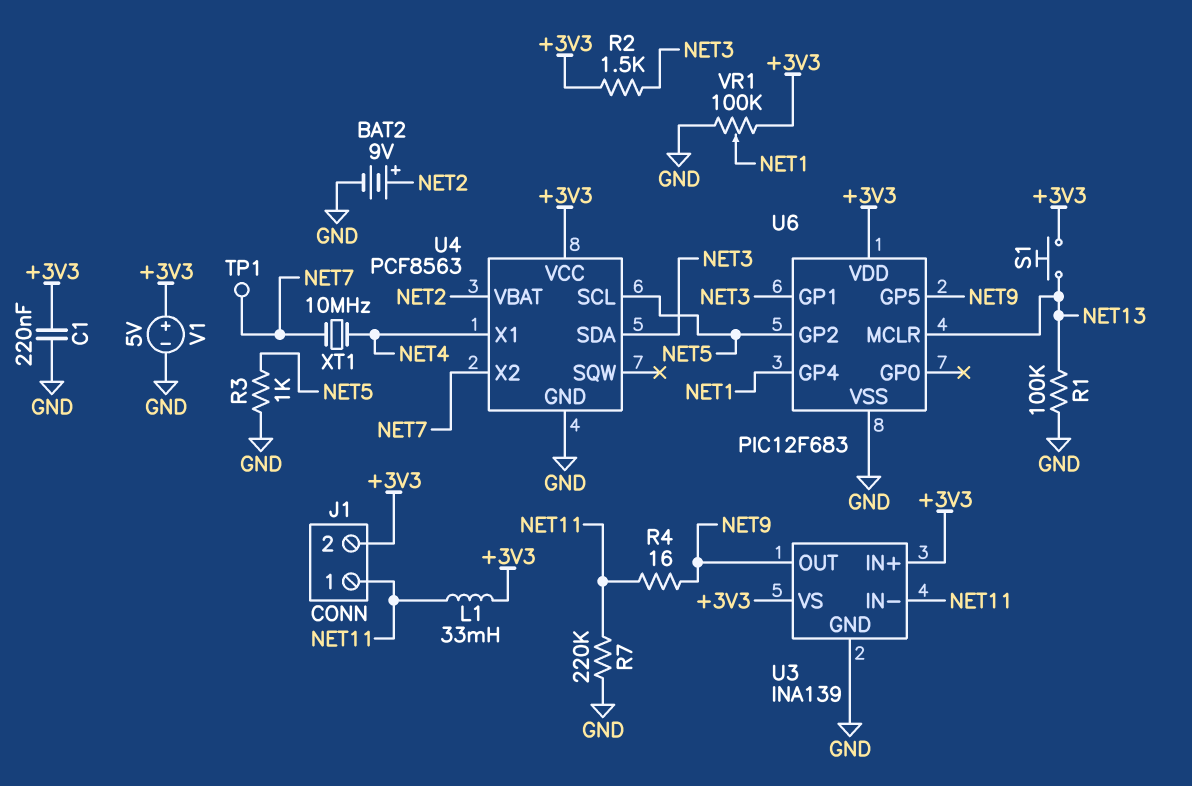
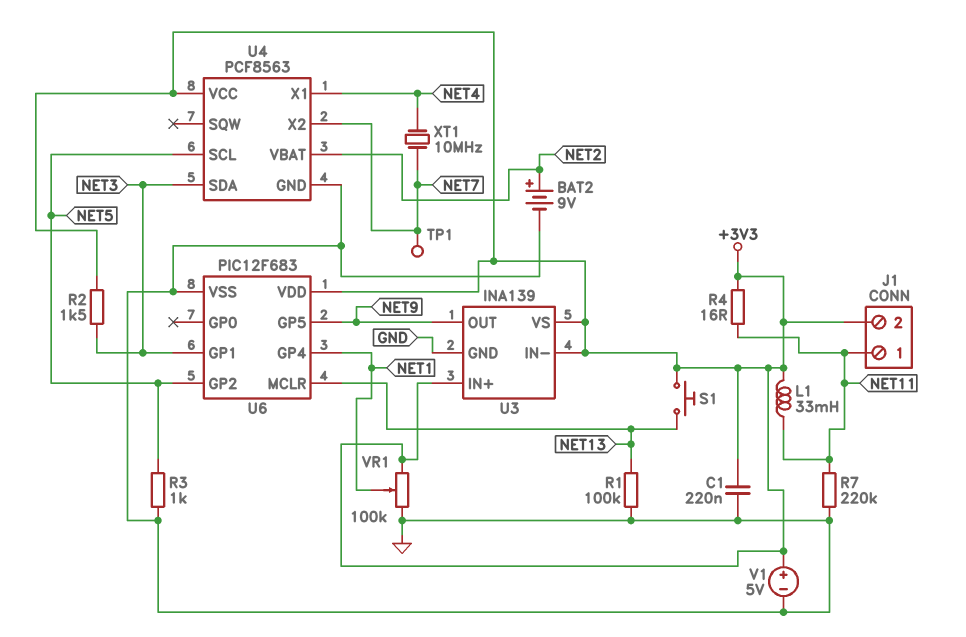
R4: 16 (NET9, NET11) -> 16 (+3V3, NET11)
U3 pin IN-: NET11 -> +3V3

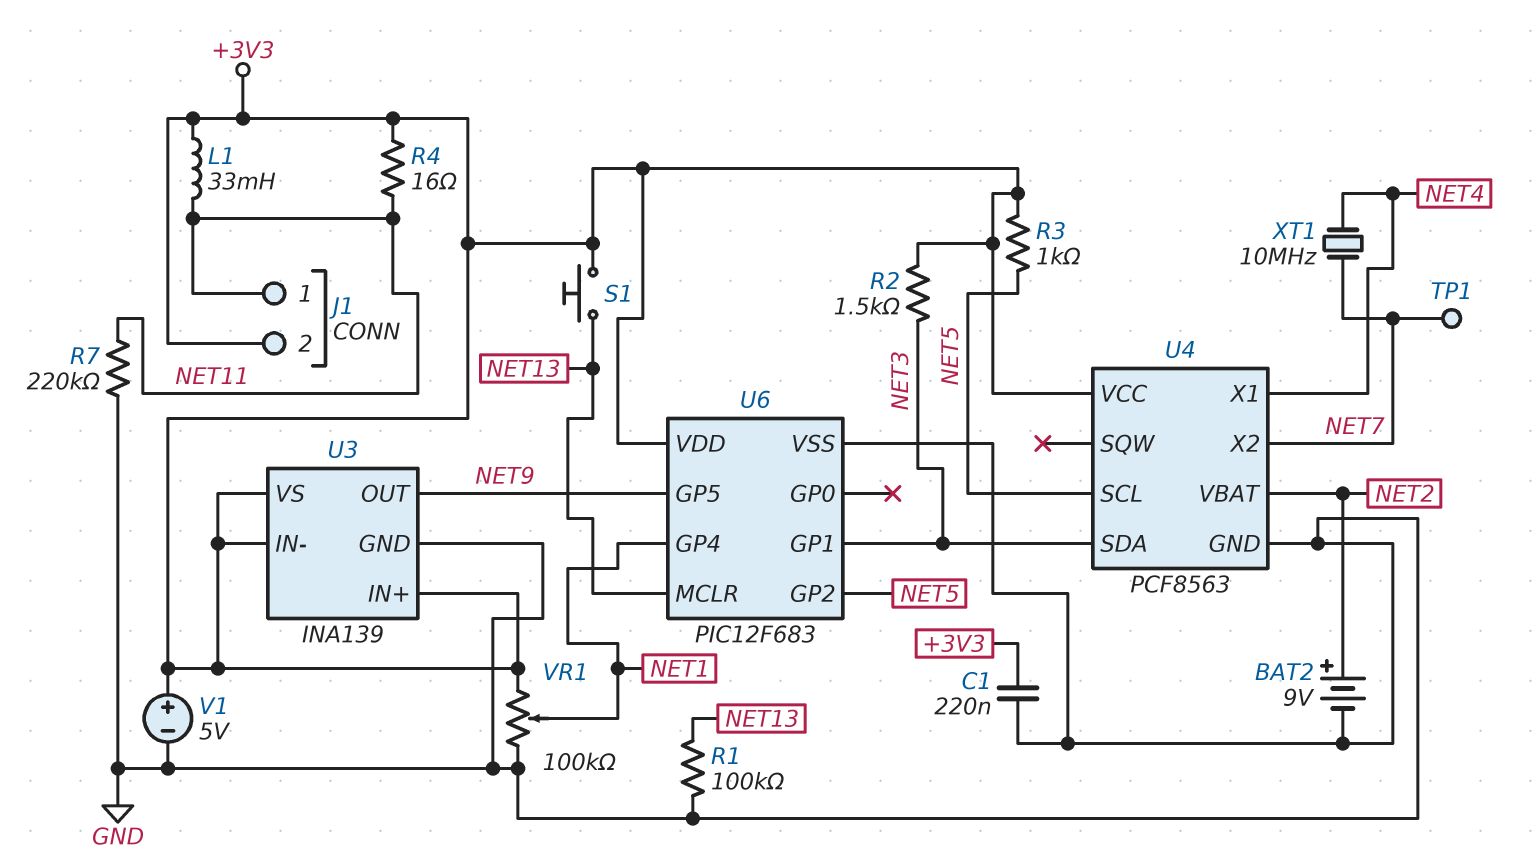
R3: 1k (GND, NET5) -> 1k (+3V3, NET5)

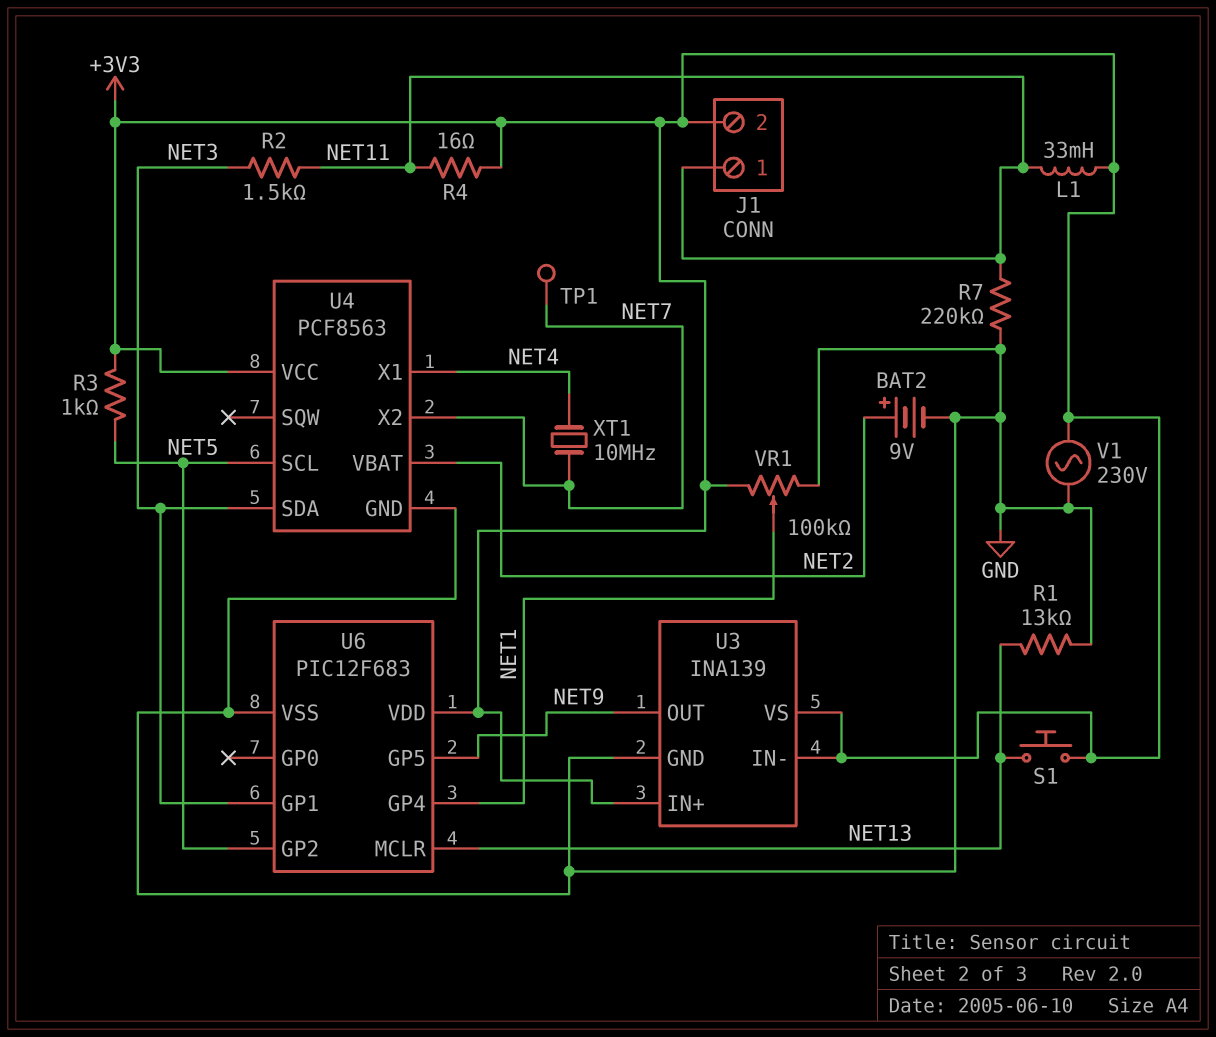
C1: 220nF (+3V3, GND) -> none
R1: 100k (GND, NET13) -> 13k (GND, NET13)
R2: 1.5k (+3V3, NET3) -> 1.5k (NET3, NET11)
V1: 5V (plus +3V3, minus GND) -> AC 230V (+3V3, GND)

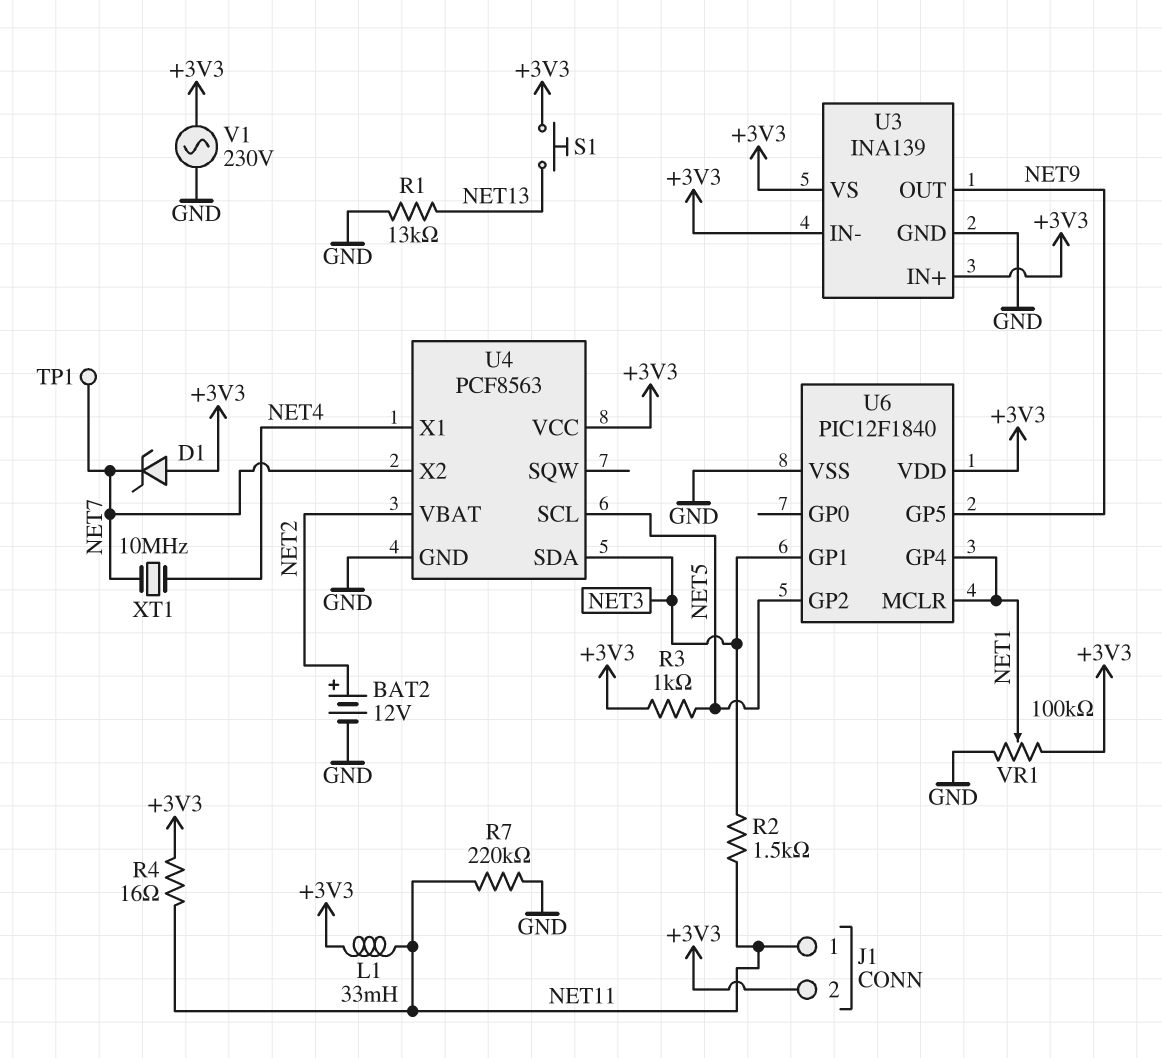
BAT2: 9V (plus NET2, minus GND) -> 12V (plus NET2, minus GND)
D1: none -> zener (A +3V3, K NET7)
U6: PIC12F683 -> PIC12F1840
U6 pin MCLR: NET13 -> NET1

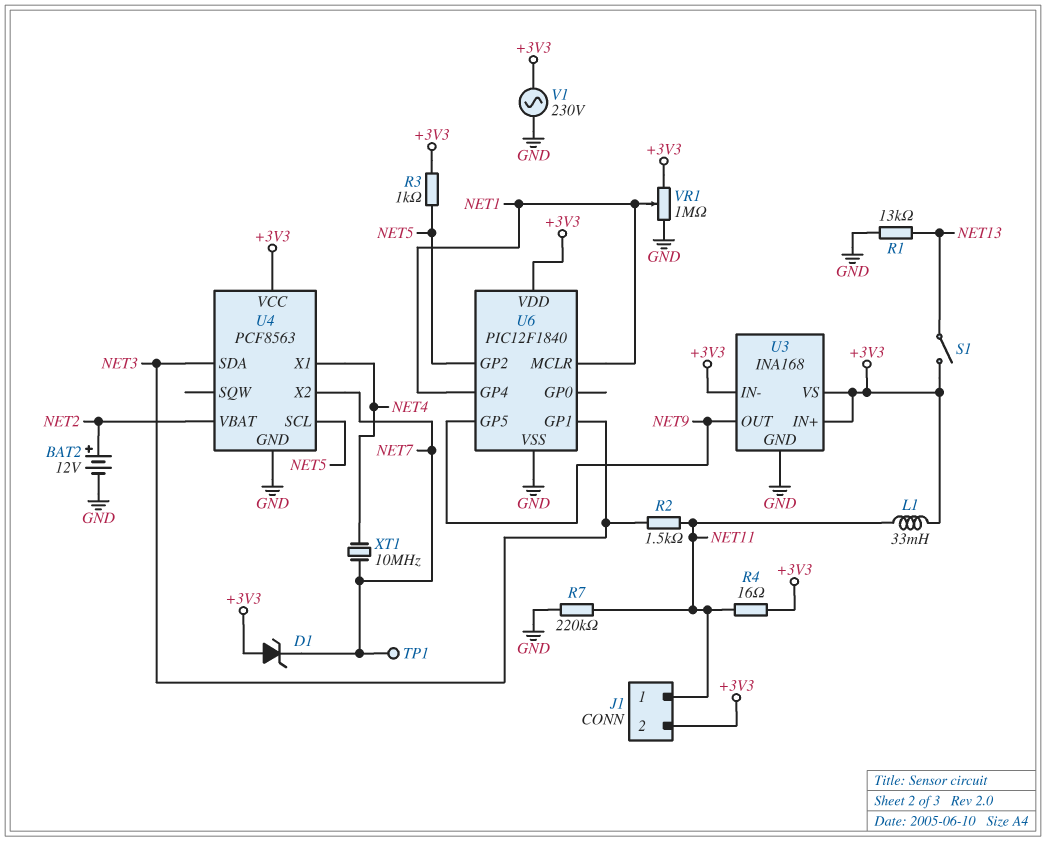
S1: button (+3V3, NET13) -> switch (+3V3, NET13)
U3: INA139 -> INA168
VR1: 100k (+3V3, GND, wiper NET1) -> 1M (+3V3, GND, wiper NET1)

